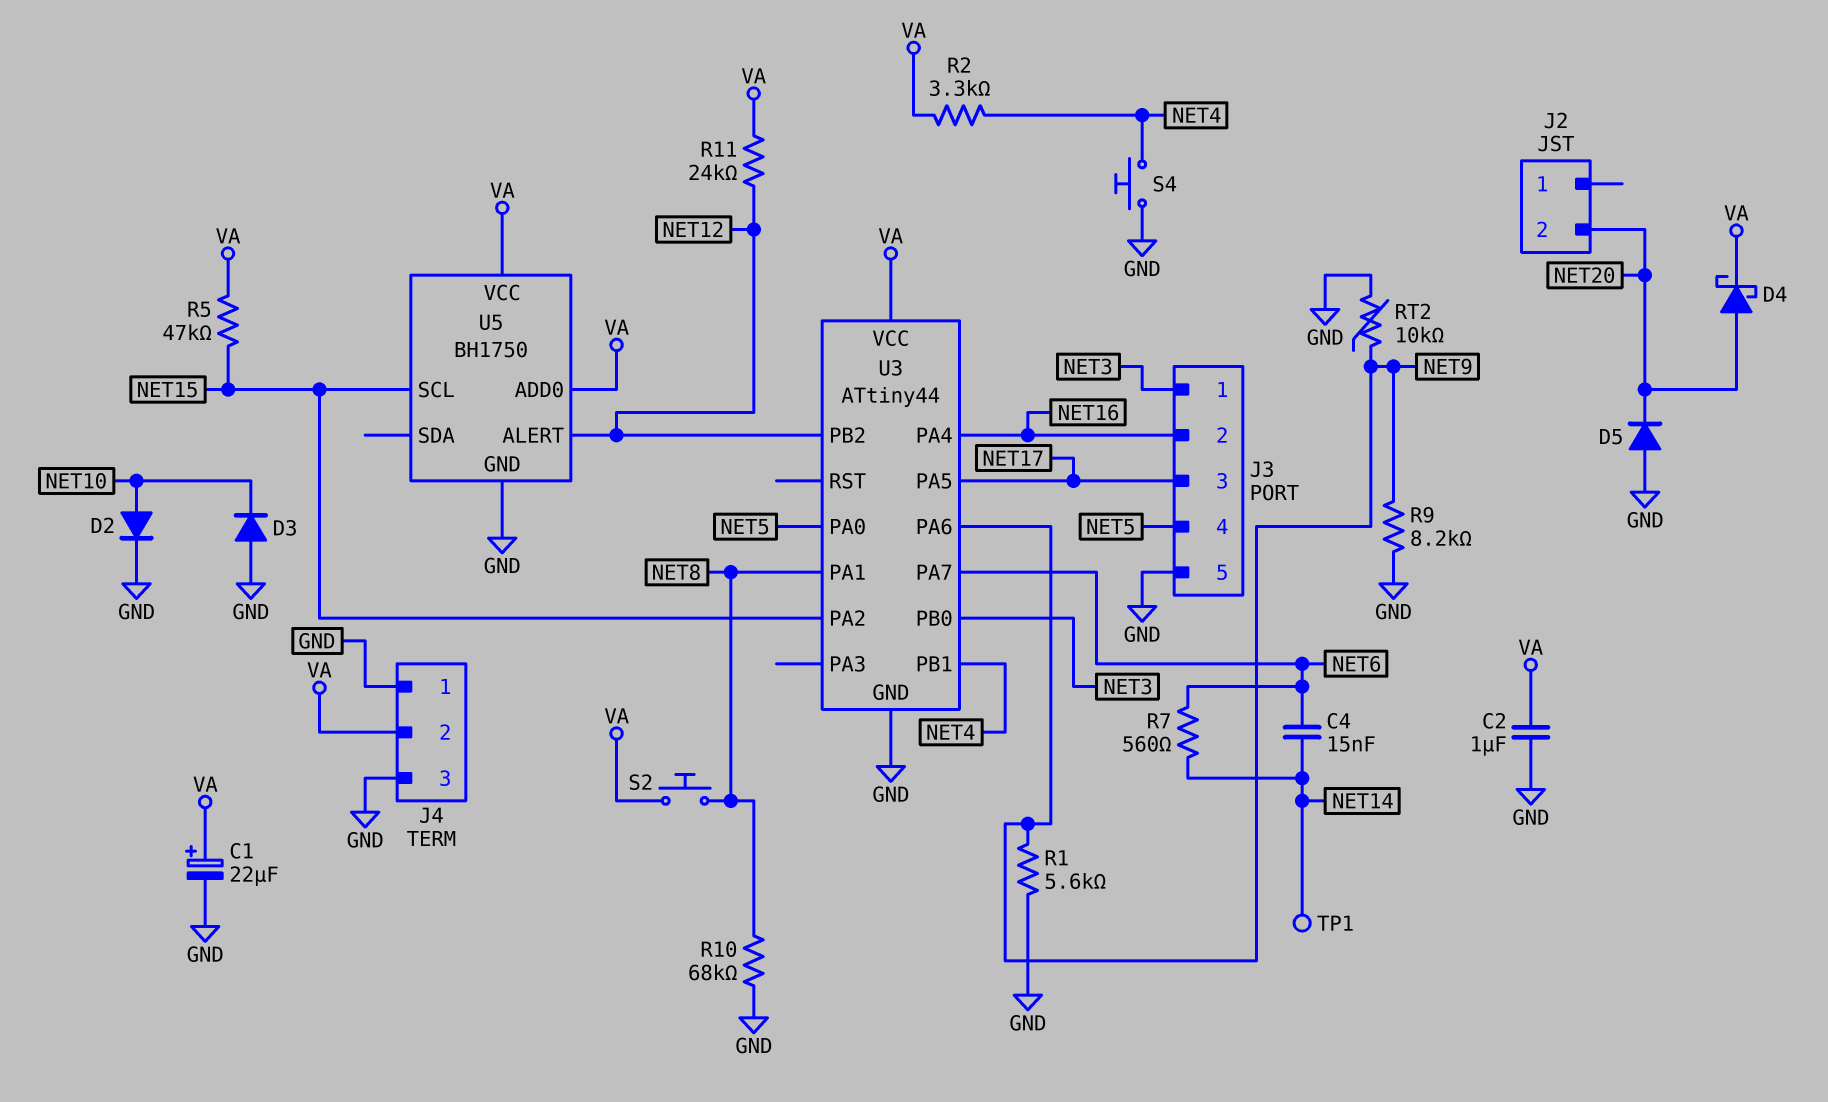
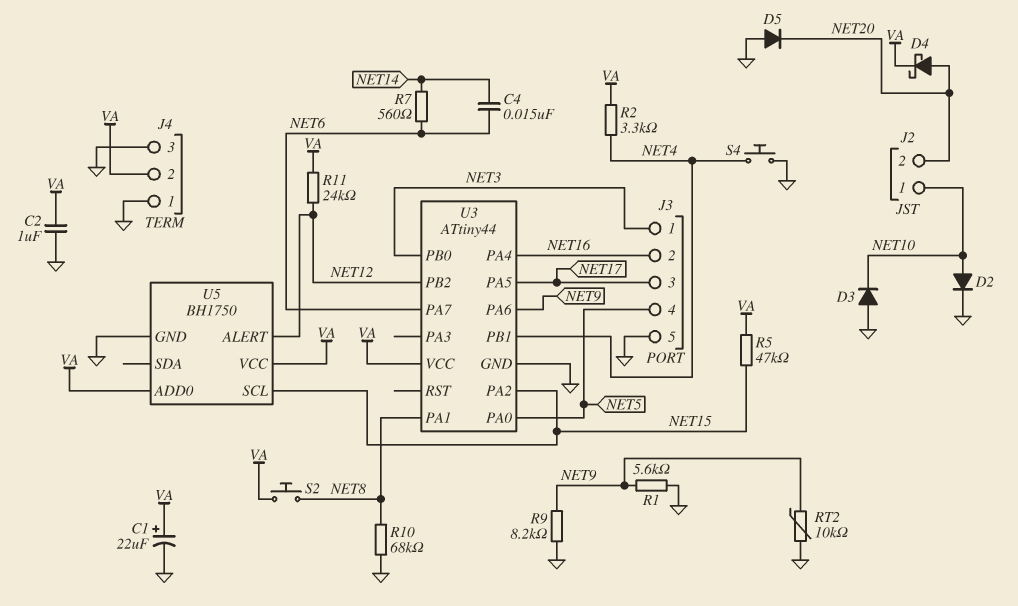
J2 pin 1: none -> NET10
TP1: test point (NET14) -> none

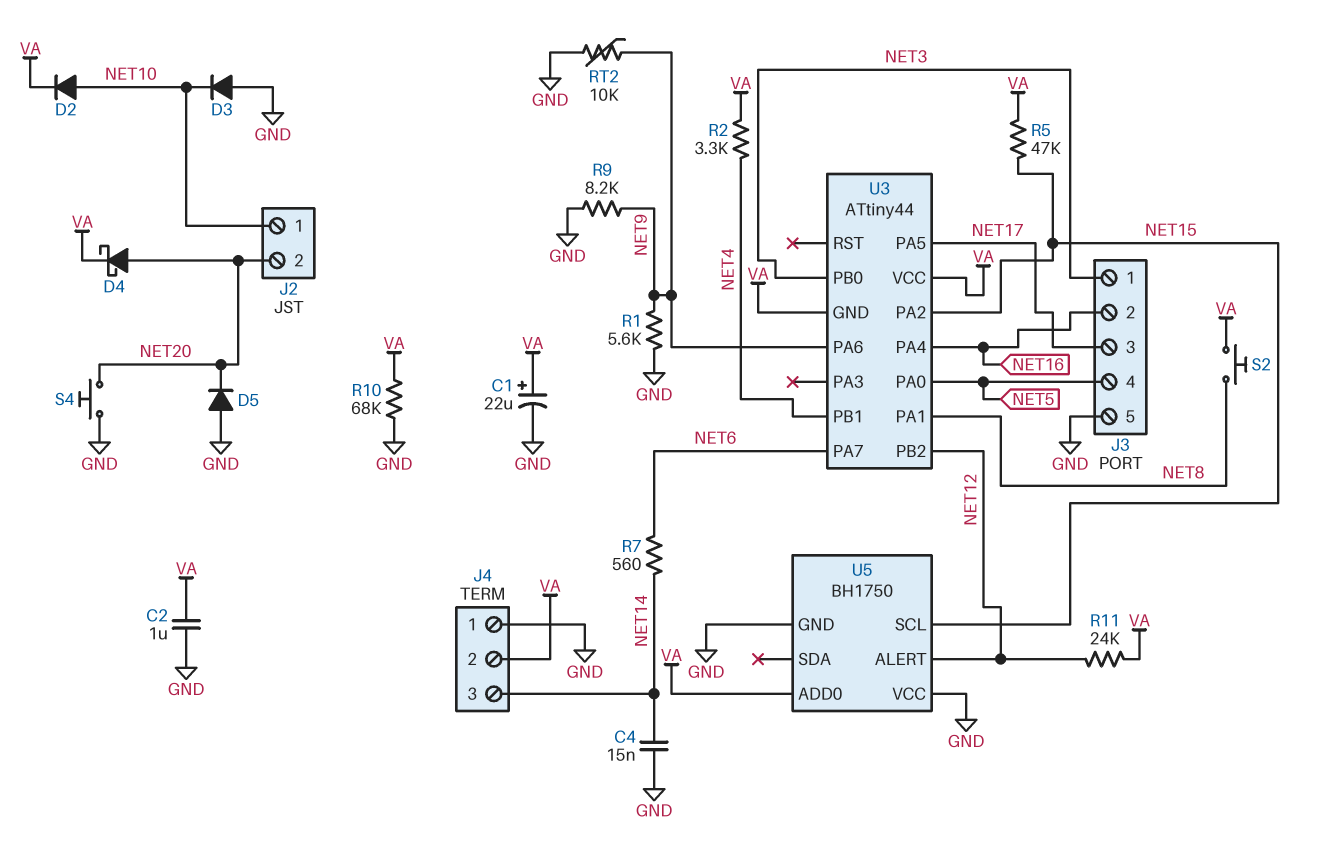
C4: 15nF (NET6, NET14) -> 15nF (GND, NET14)
D2: diode (A NET10, K GND) -> diode (A NET10, K VA)
J4 pin 3: GND -> NET14
R10: 68k (GND, NET8) -> 68k (GND, VA)
S4: button (GND, NET4) -> button (GND, NET20)
U3 pin GND: GND -> VA
U5 pin VCC: VA -> GND

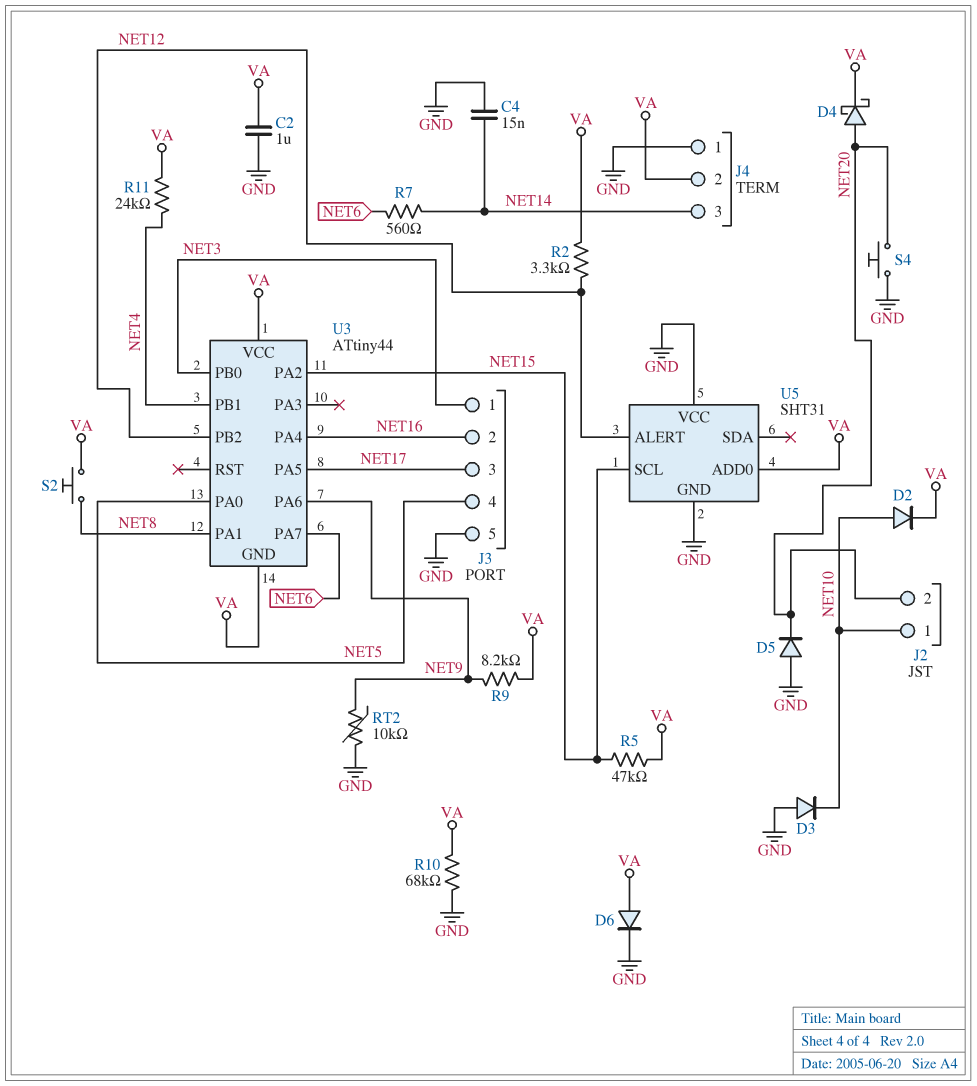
C1: 22uF (plus VA, minus GND) -> none
D6: none -> diode (A VA, K GND)
R1: 5.6k (GND, NET9) -> none
R2: 3.3k (NET4, VA) -> 3.3k (NET12, VA)
R9: 8.2k (GND, NET9) -> 8.2k (NET9, VA)
R11: 24k (NET12, VA) -> 24k (NET4, VA)
U5: BH1750 -> SHT31

